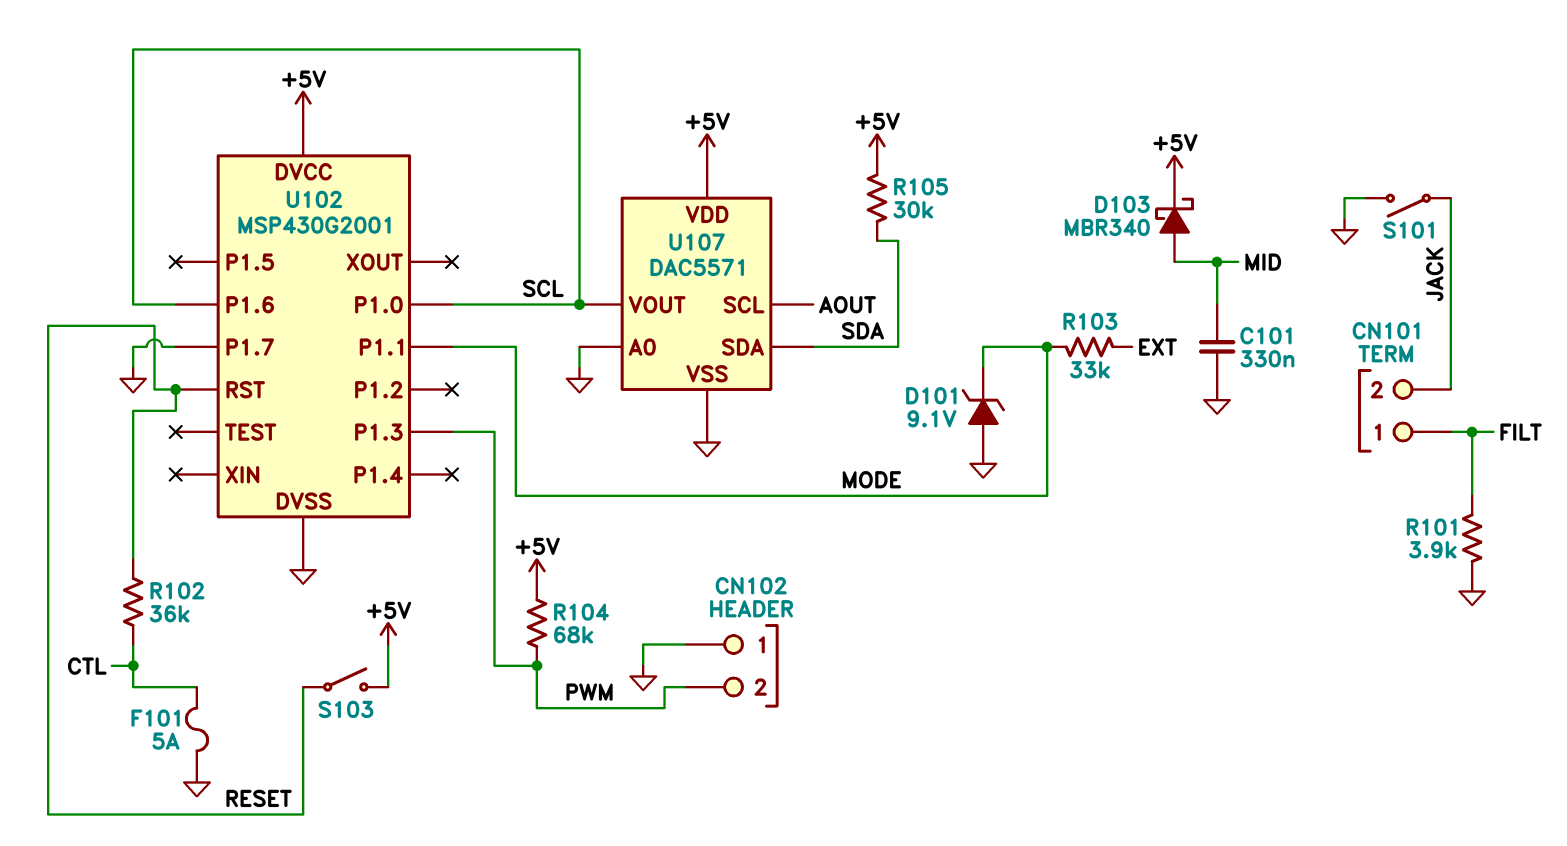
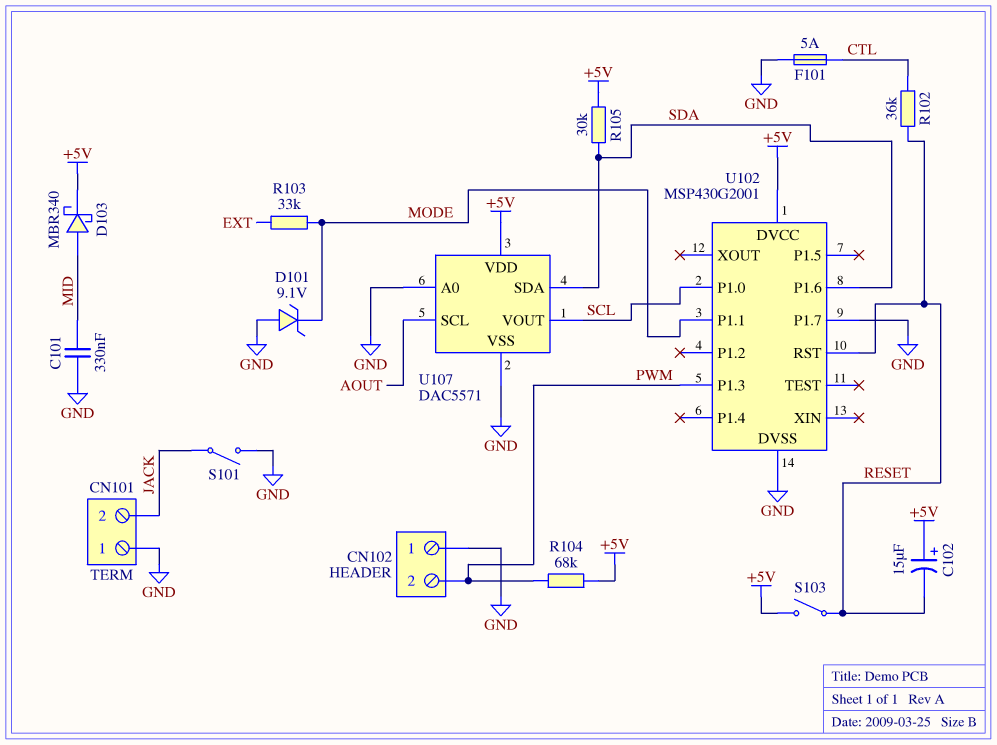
C102: none -> 15uF (plus +5V, minus RESET)
CN101 pin 1: FILT -> GND
R101: 3.9k (FILT, GND) -> none
U102 pin P1.6: SCL -> SDA

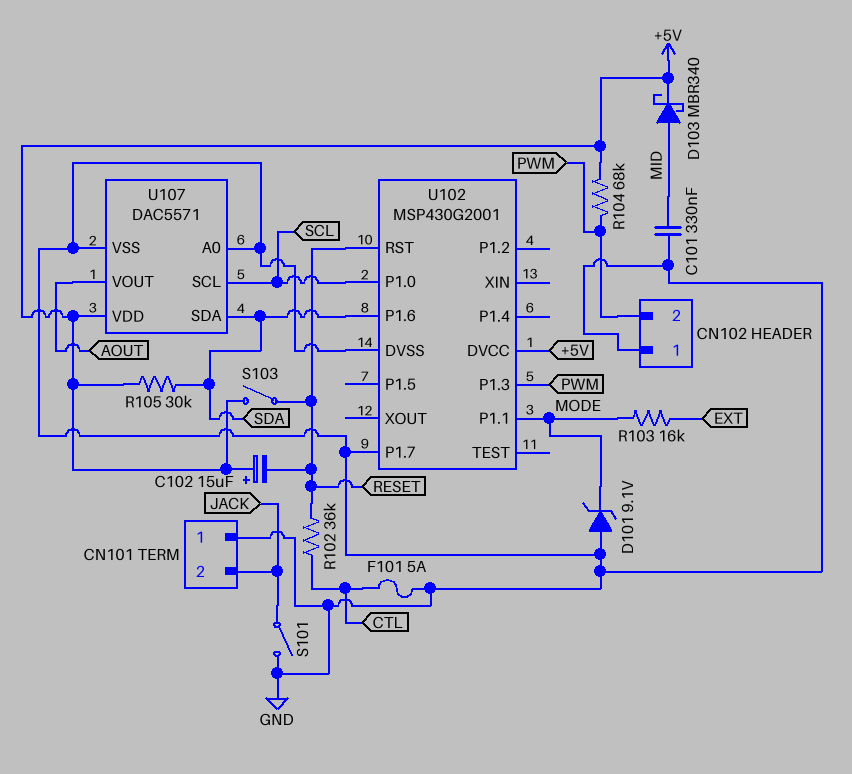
R103: 33k (EXT, MODE) -> 16k (EXT, MODE)
U107 pin SCL: AOUT -> SCL
U107 pin VOUT: SCL -> AOUT

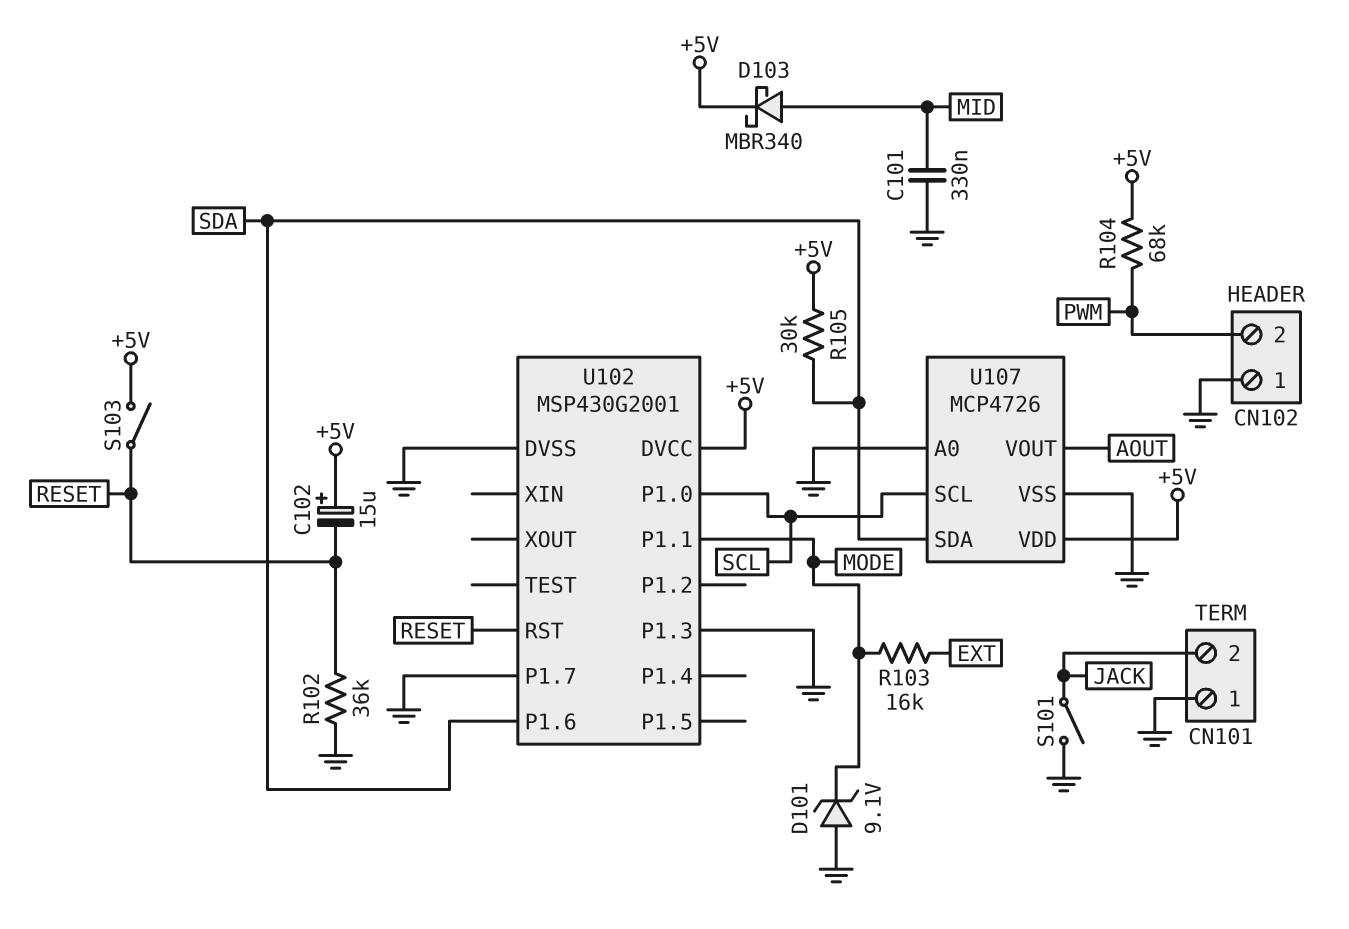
F101: 5A (CTL, GND) -> none
R102: 36k (CTL, RESET) -> 36k (GND, RESET)
U102 pin P1.3: PWM -> GND
U107: DAC5571 -> MCP4726

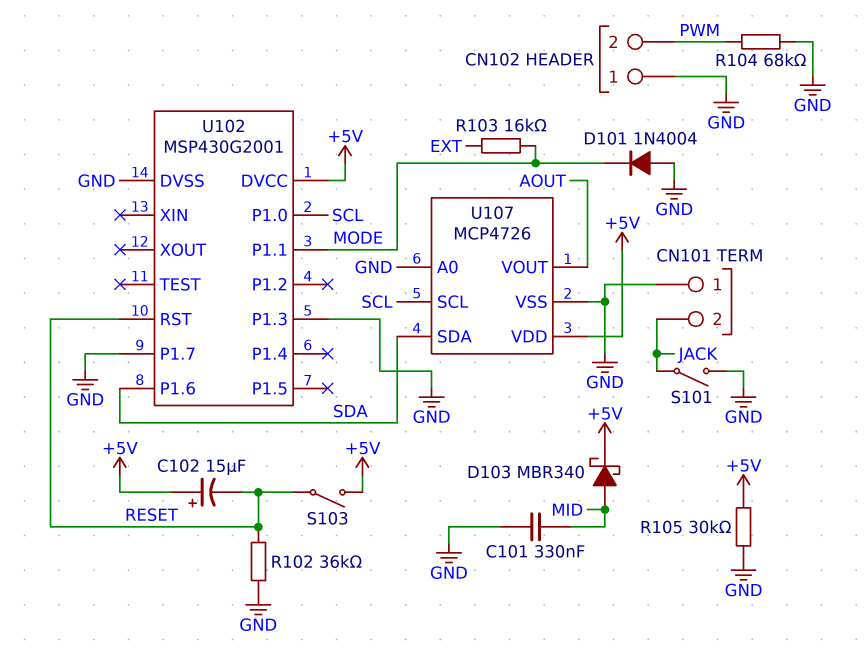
D101: zener 9.1V (A GND, K MODE) -> diode 1N4004 (A GND, K MODE)
R104: 68k (+5V, PWM) -> 68k (GND, PWM)
R105: 30k (+5V, SDA) -> 30k (+5V, GND)

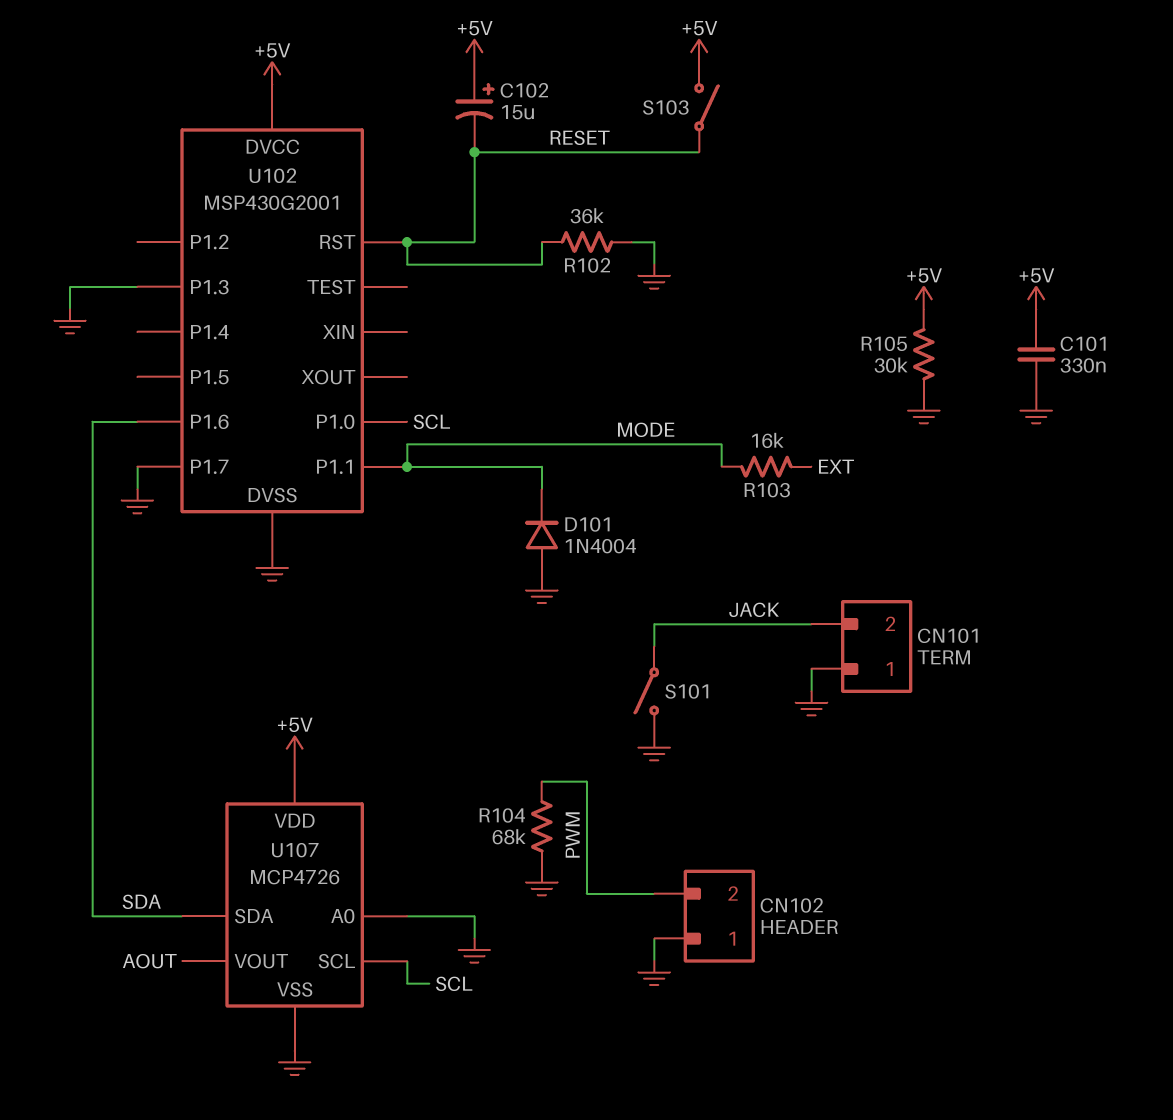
C101: 330nF (GND, MID) -> 330nF (+5V, GND)
D103: schottky MBR340 (A MID, K +5V) -> none

